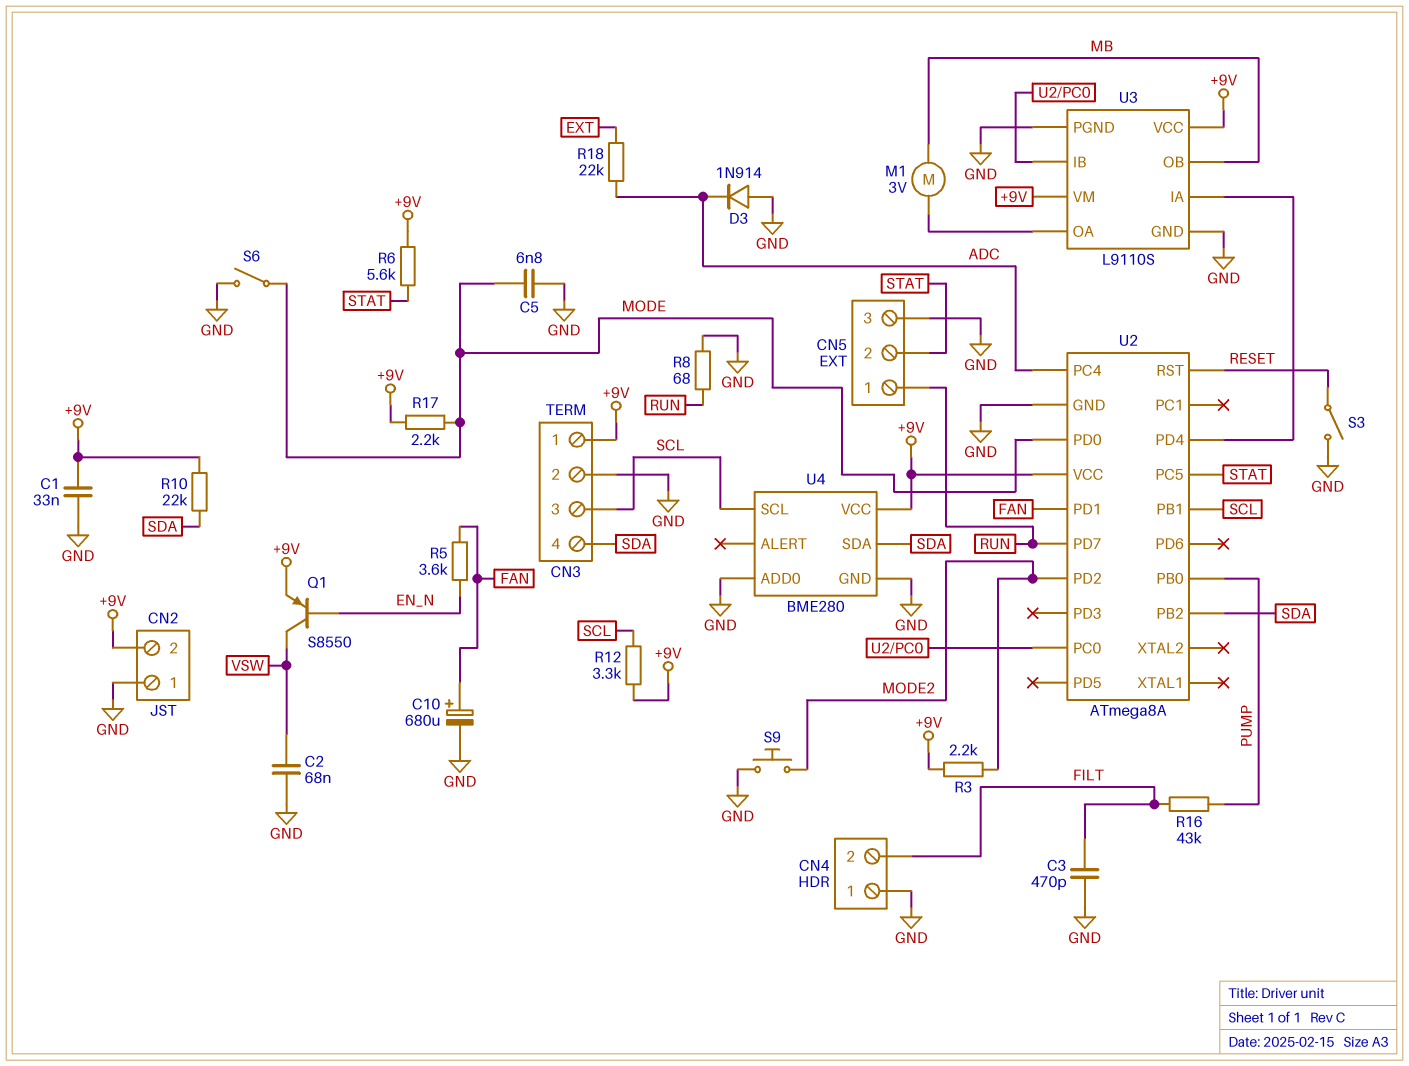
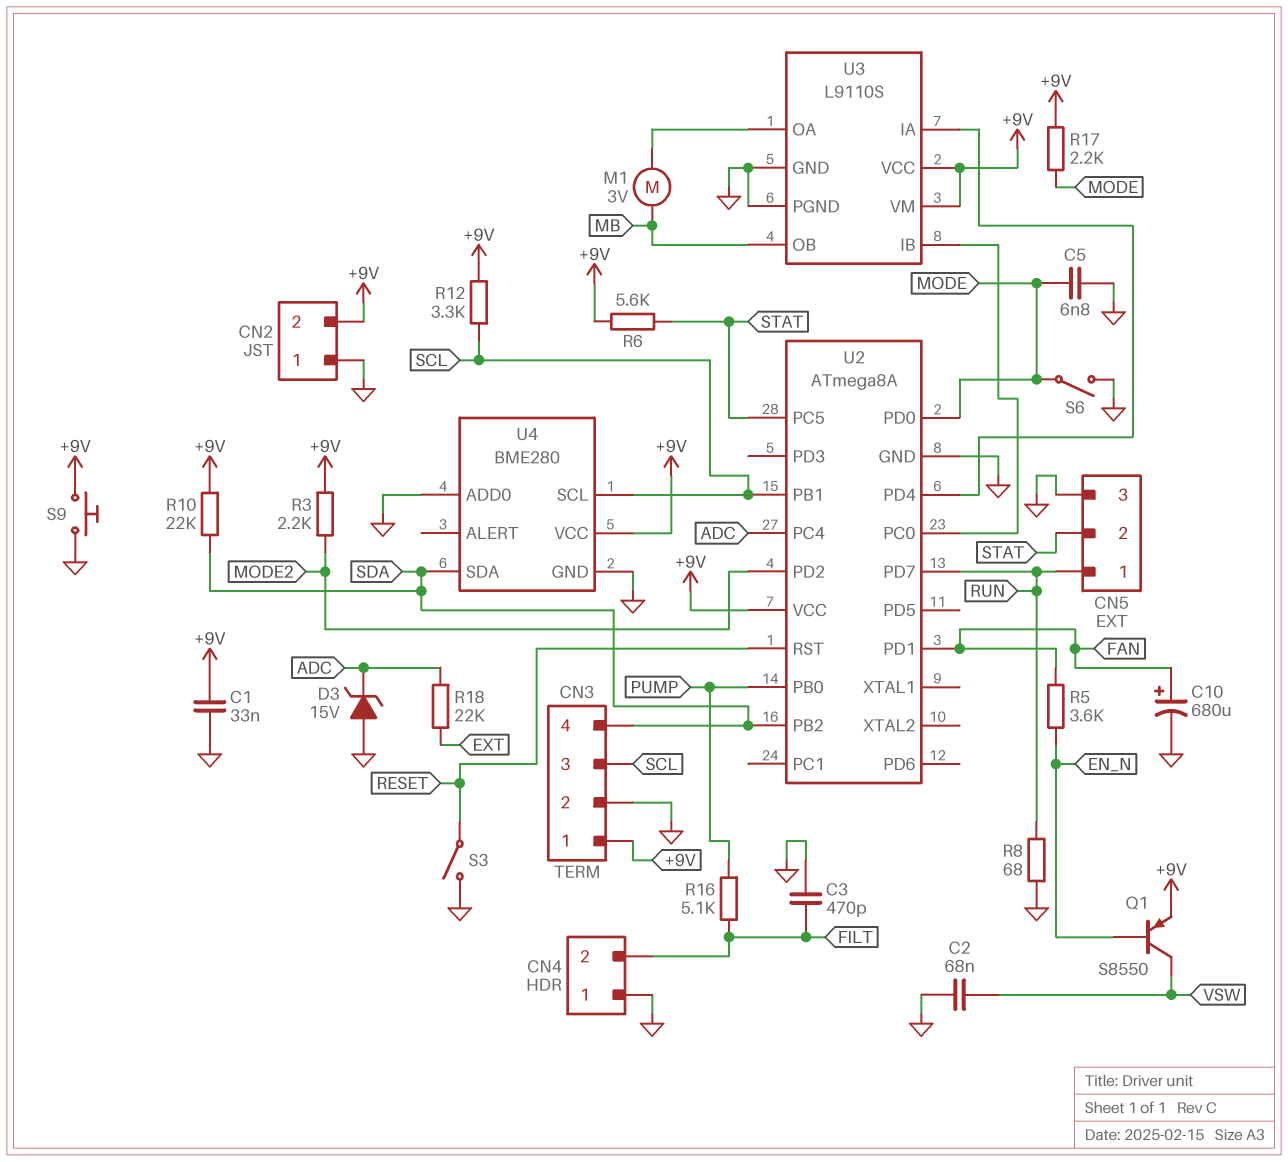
D3: diode 1N914 (A GND, K ADC) -> zener 15V (A GND, K ADC)
R16: 43k (FILT, PUMP) -> 5.1k (FILT, PUMP)
S9: button (GND, MODE2) -> button (+9V, GND)

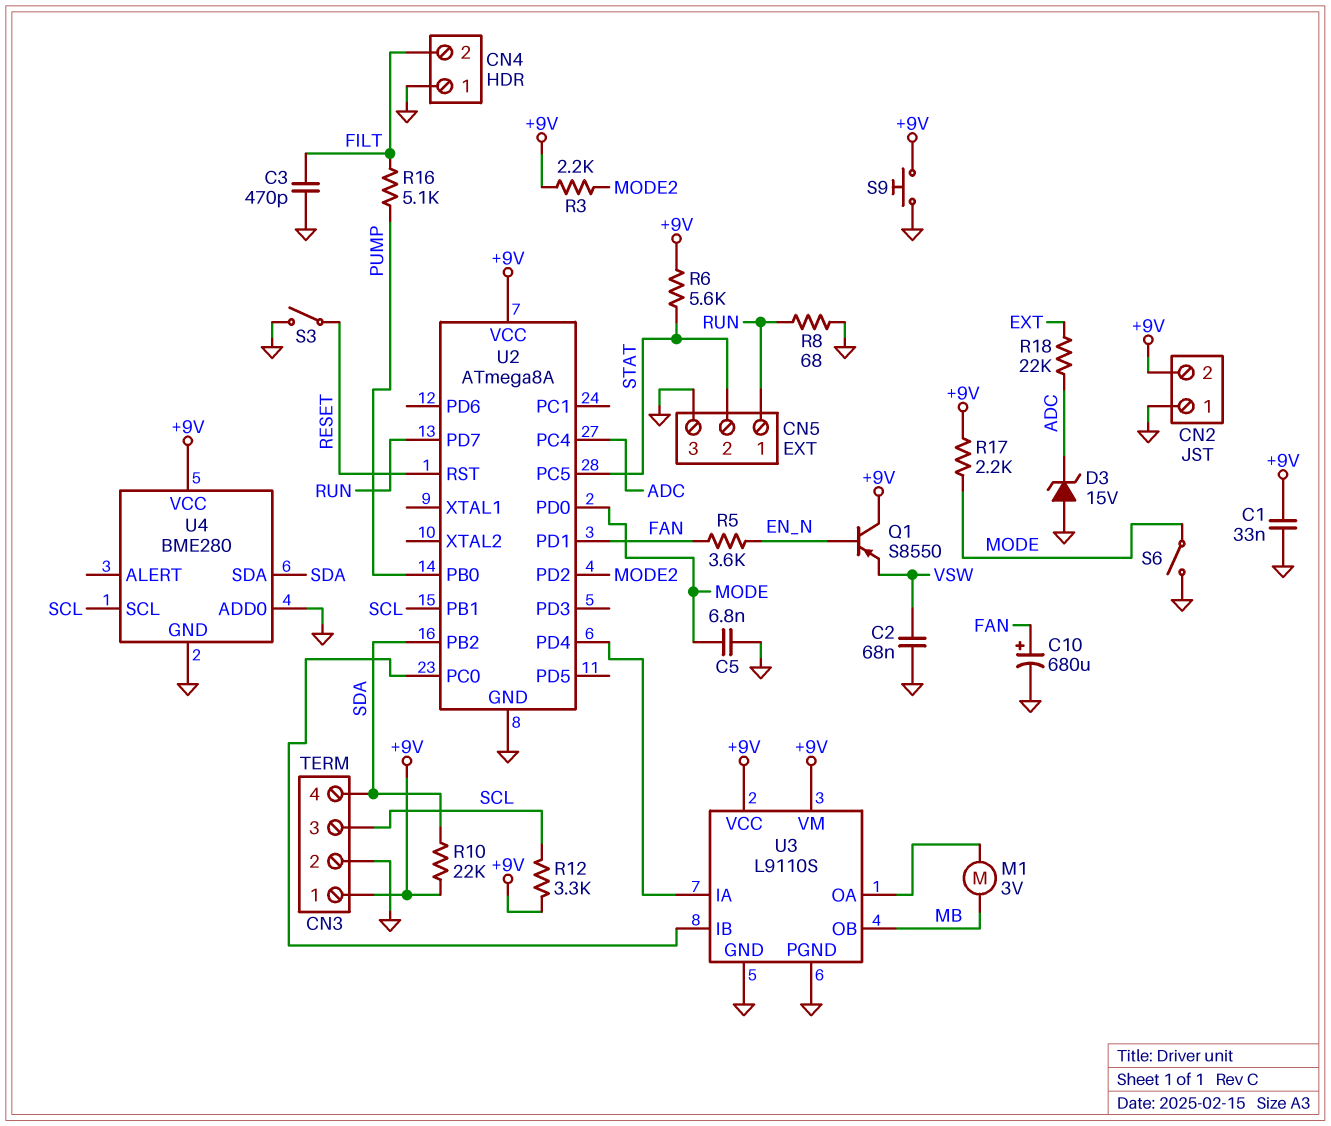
Q1: PNP S8550 (B EN_N, C VSW, E +9V) -> PNP S8550 (B EN_N, C +9V, E VSW)

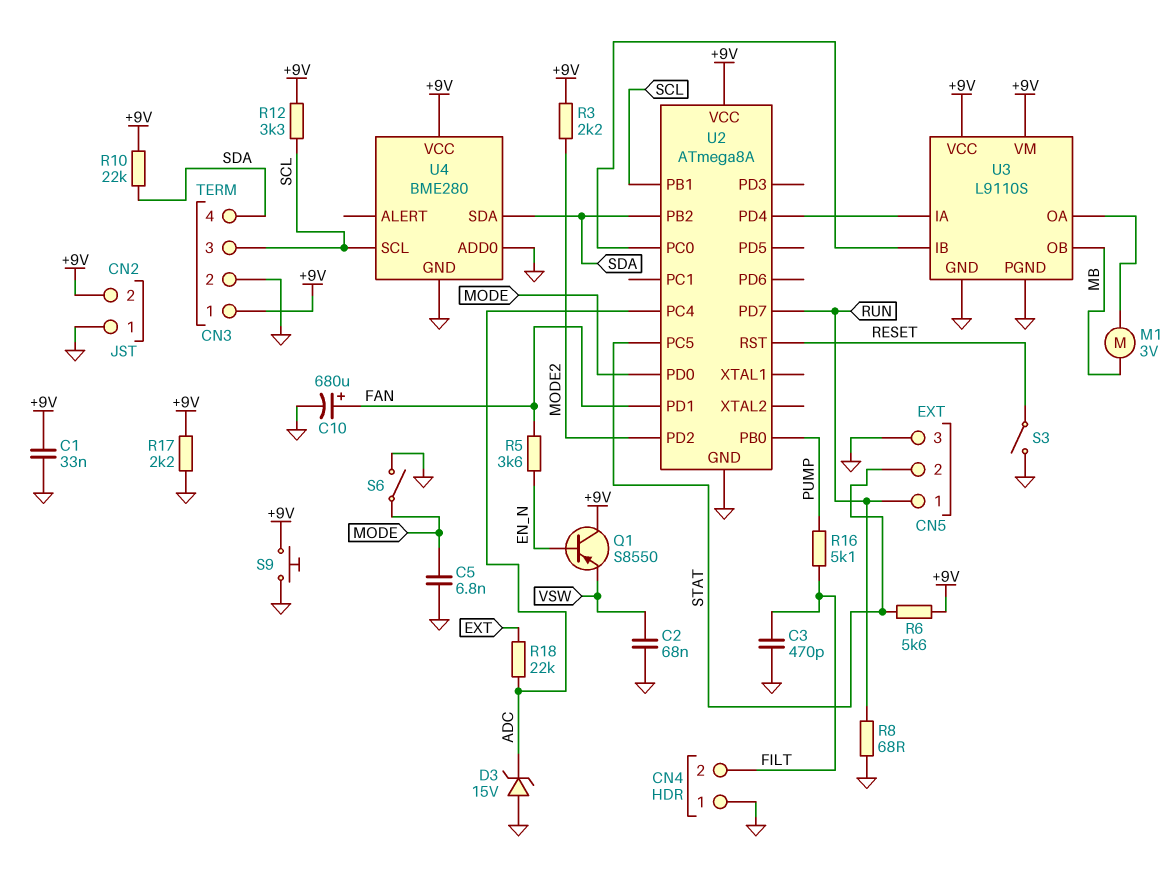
R17: 2.2k (+9V, MODE) -> 2.2k (+9V, GND)

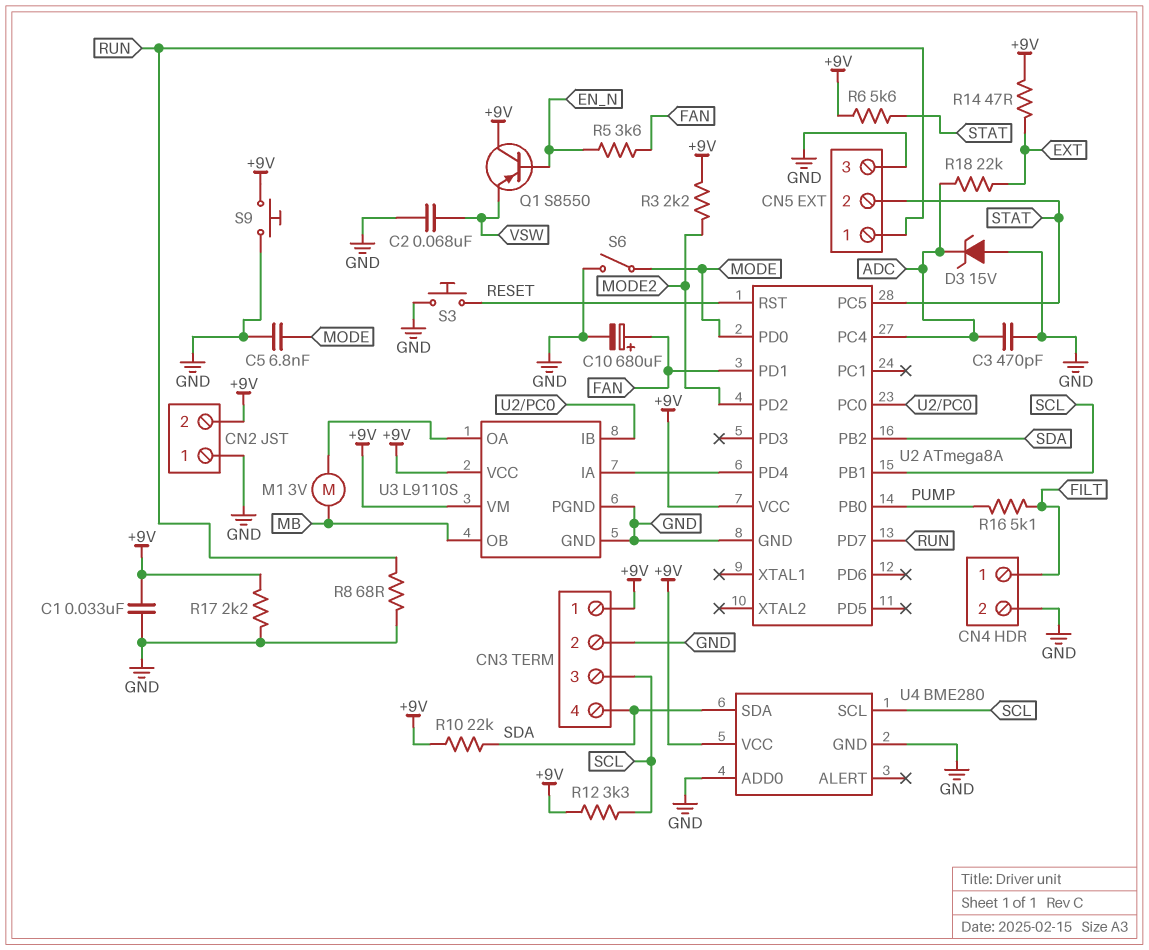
C3: 470pF (FILT, GND) -> 470pF (ADC, GND)
CN4 pin 1: GND -> FILT
CN4 pin 2: FILT -> GND
R14: none -> 47 (+9V, EXT)
S3: switch (GND, RESET) -> button (GND, RESET)

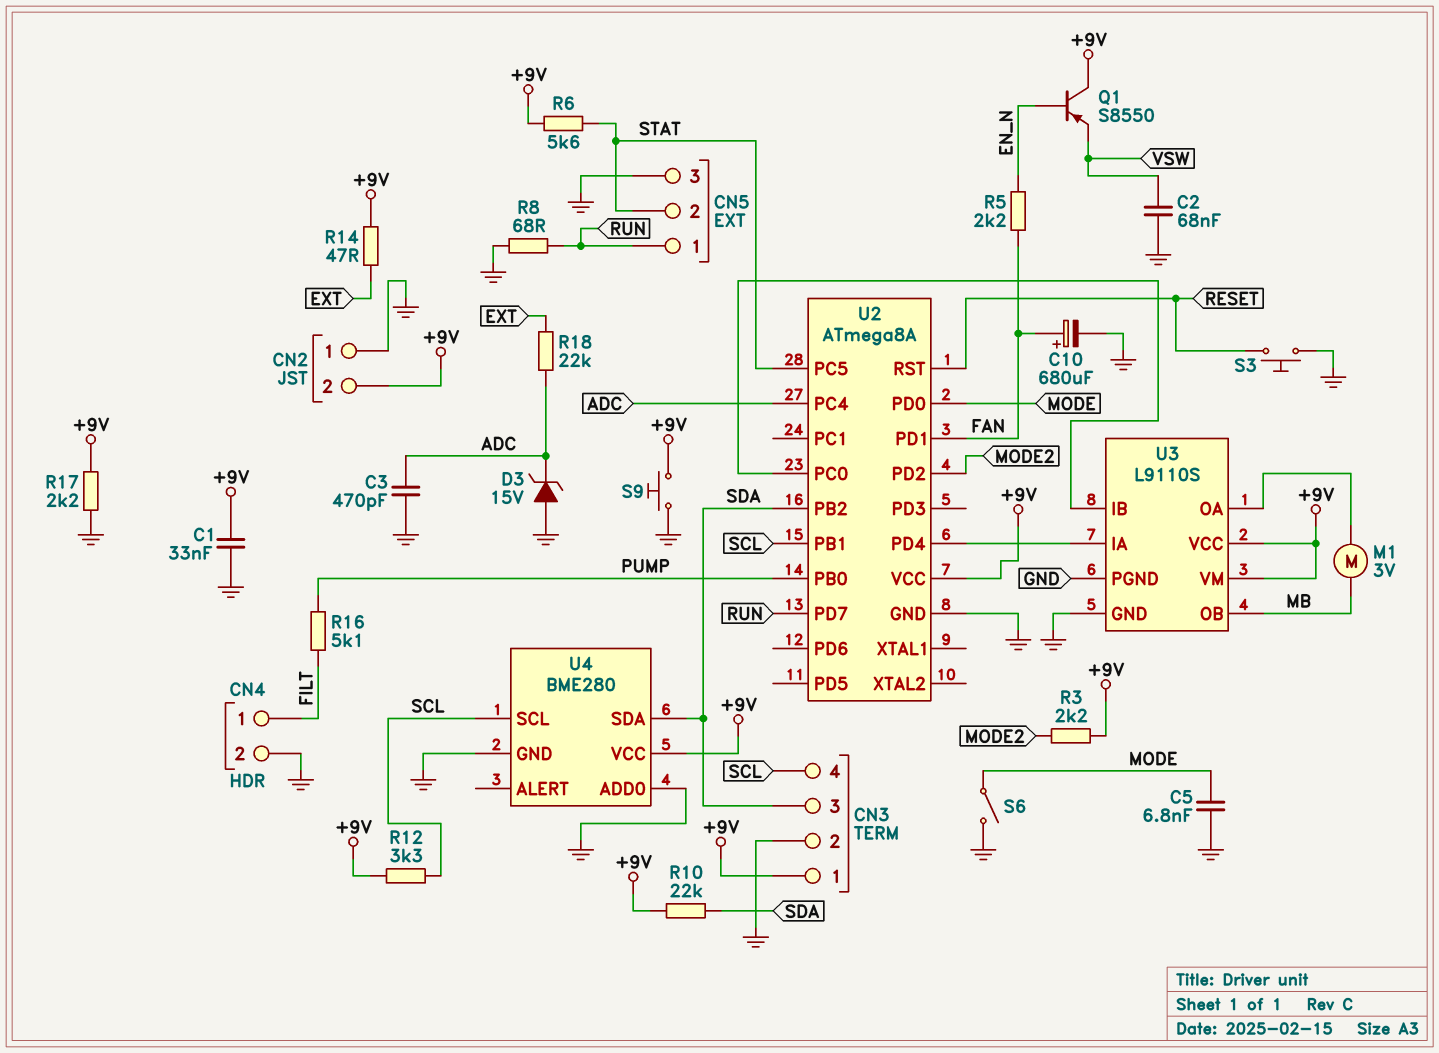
CN3 pin 3: SCL -> SDA
CN3 pin 4: SDA -> SCL
R5: 3.6k (EN_N, FAN) -> 2.2k (EN_N, FAN)

